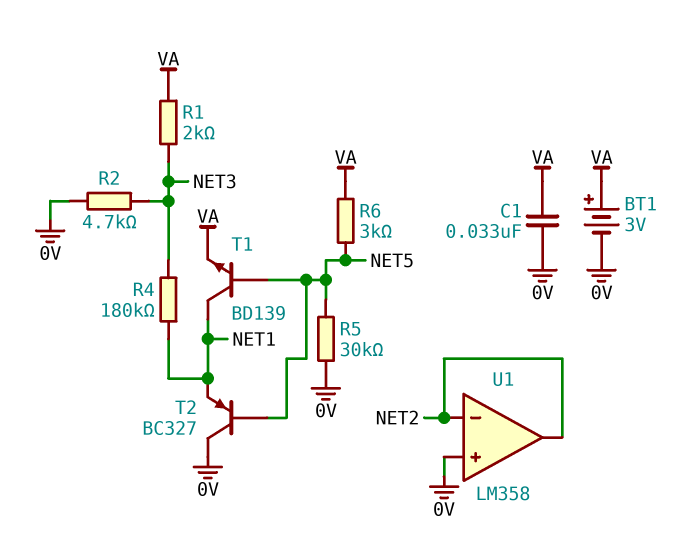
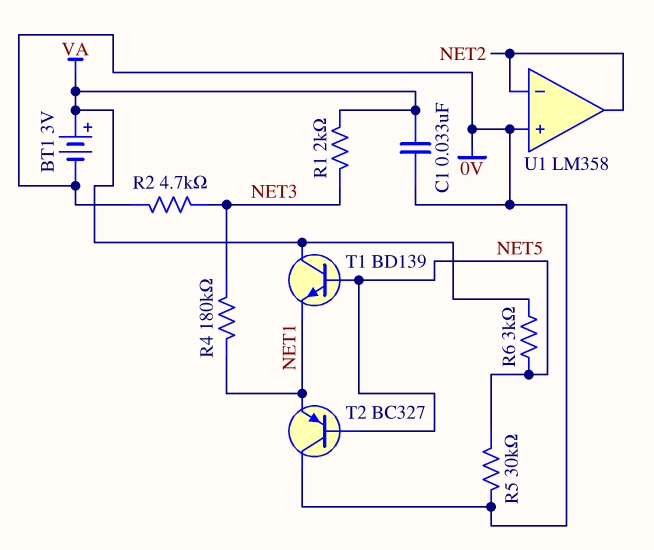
T1: NPN BD139 (B NET5, C NET1, E VA) -> NPN BD139 (B NET5, C VA, E NET1)

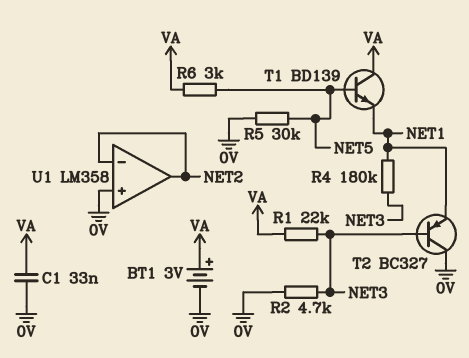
R1: 2k (NET3, VA) -> 22k (NET3, VA)
T2: PNP BC327 (B NET5, C 0V, E NET1) -> PNP BC327 (B NET3, C 0V, E NET1)

